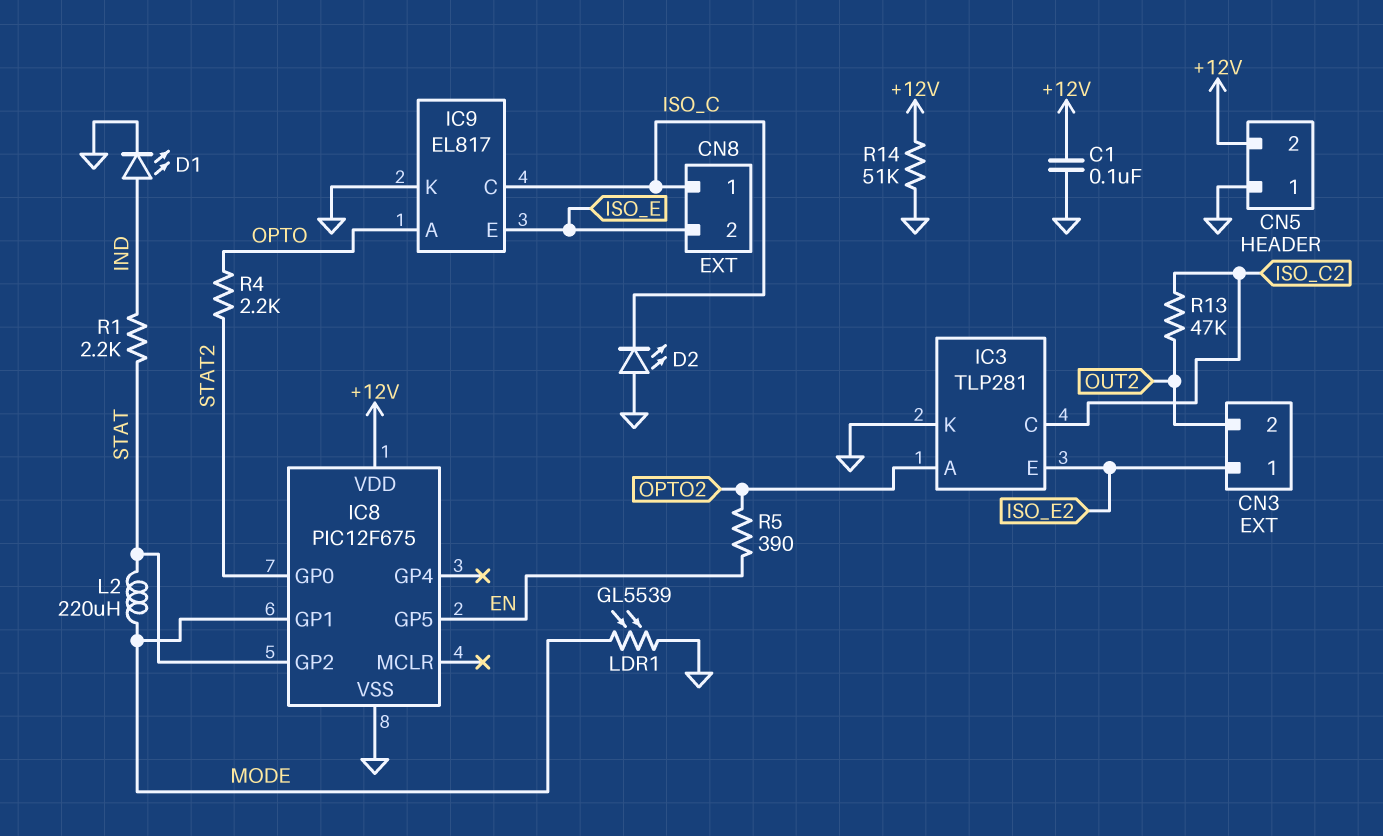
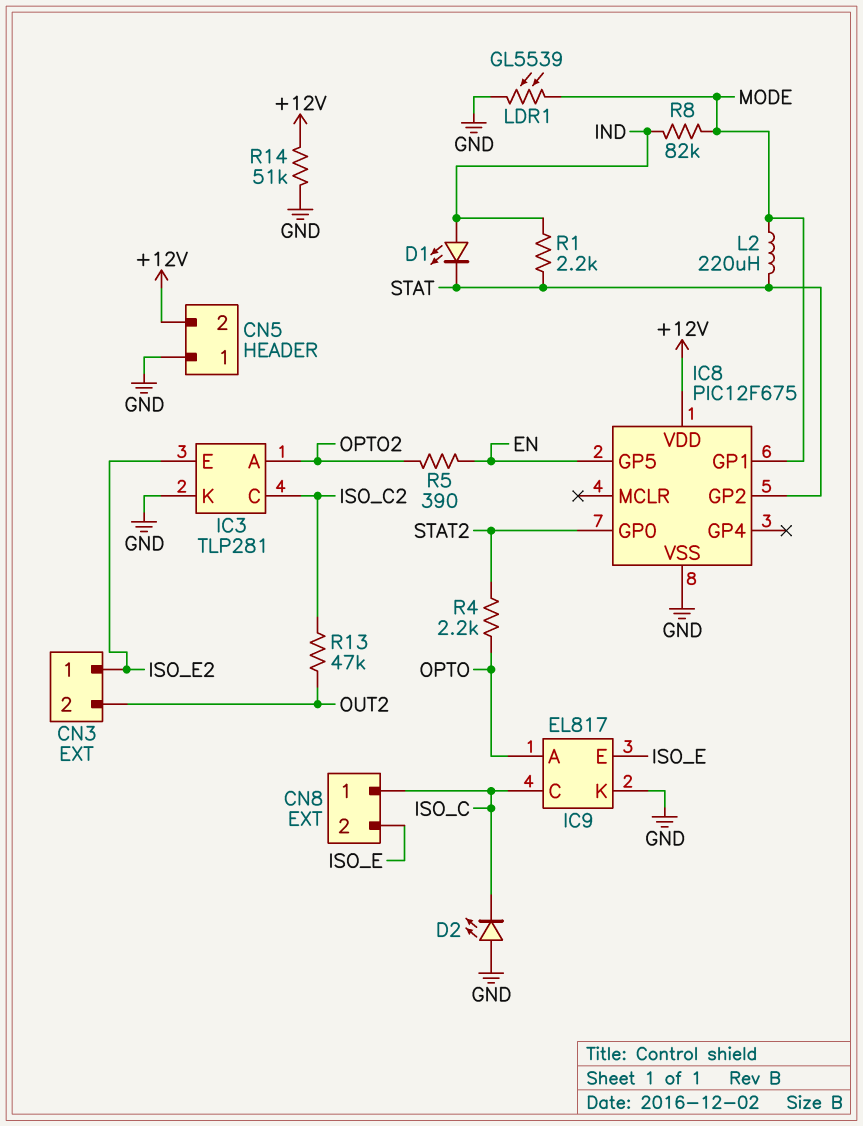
C1: 100nF (+12V, GND) -> none
D1: LED (A IND, K GND) -> LED (A IND, K STAT)
R8: none -> 82k (IND, MODE)

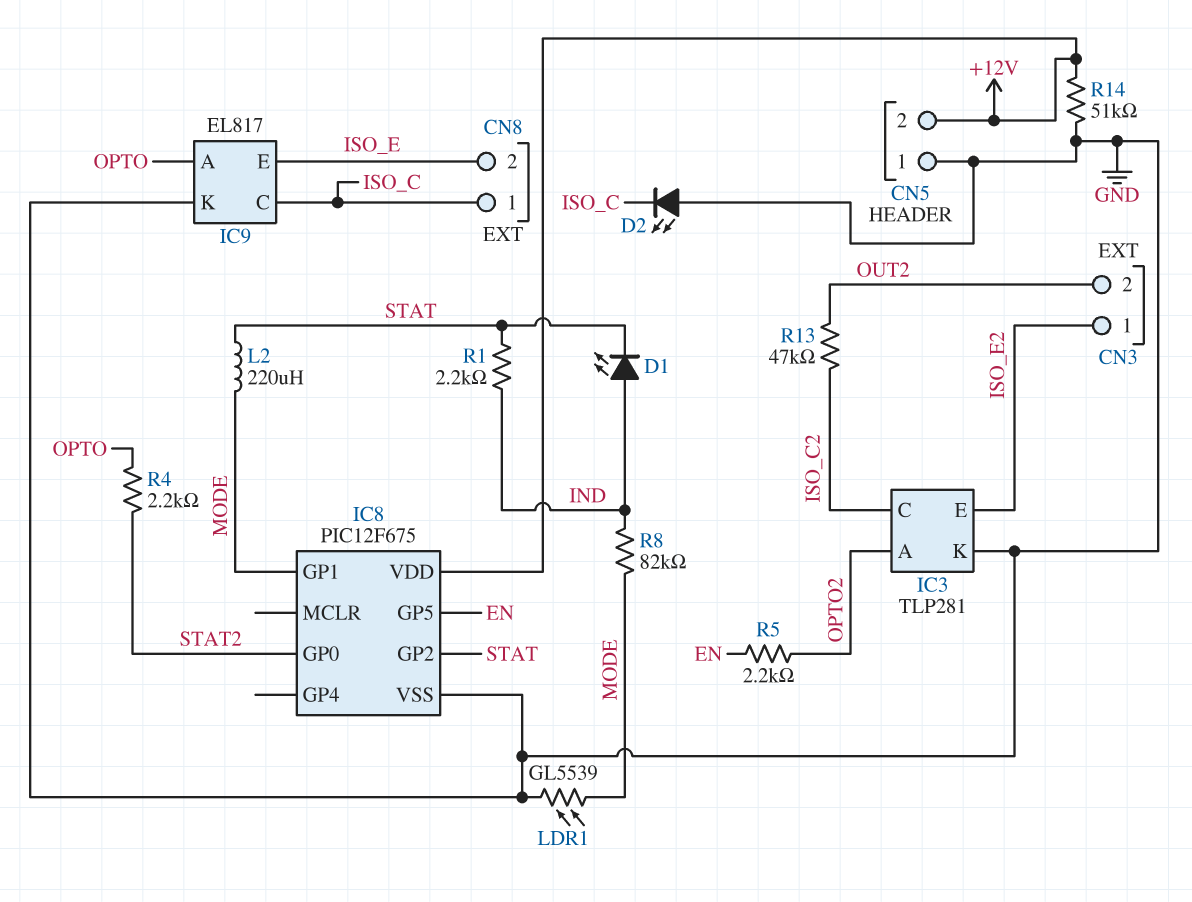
R5: 390 (EN, OPTO2) -> 2.2k (EN, OPTO2)

